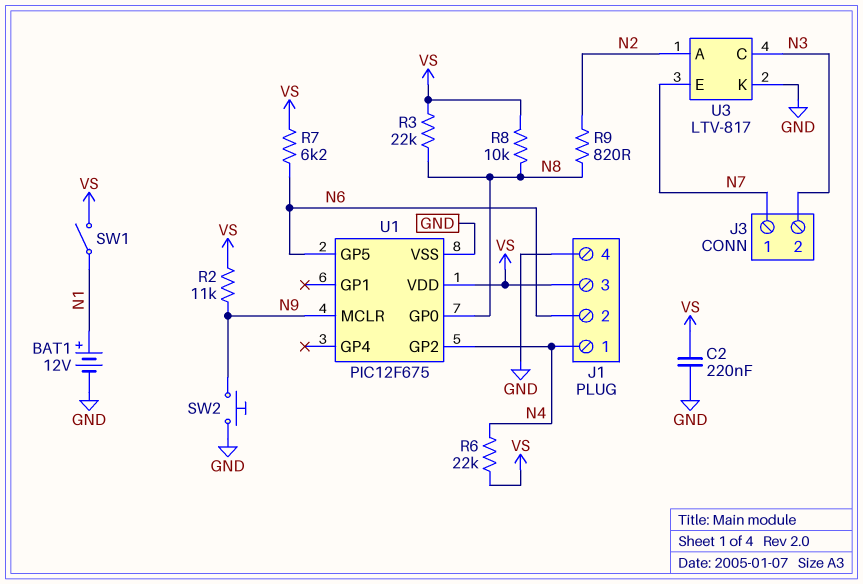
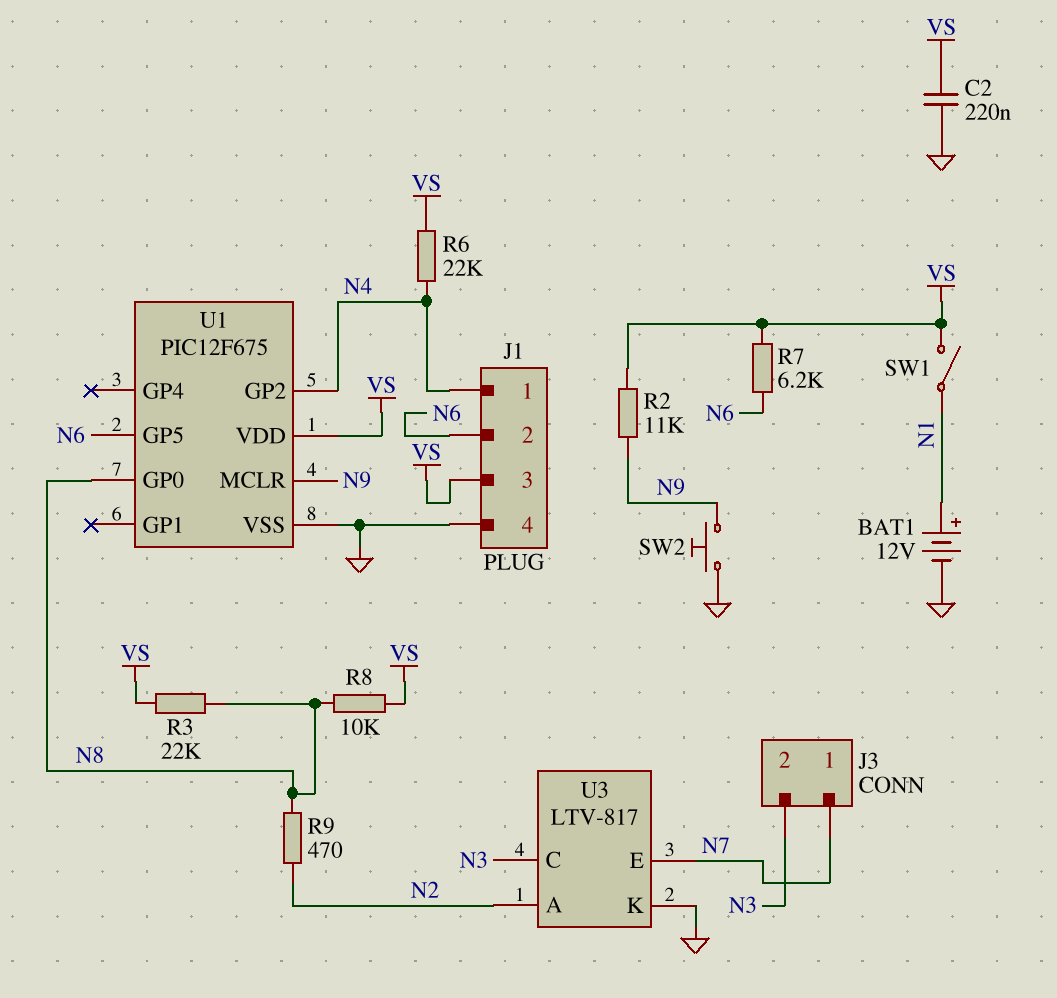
R9: 820 (N2, N8) -> 470 (N2, N8)

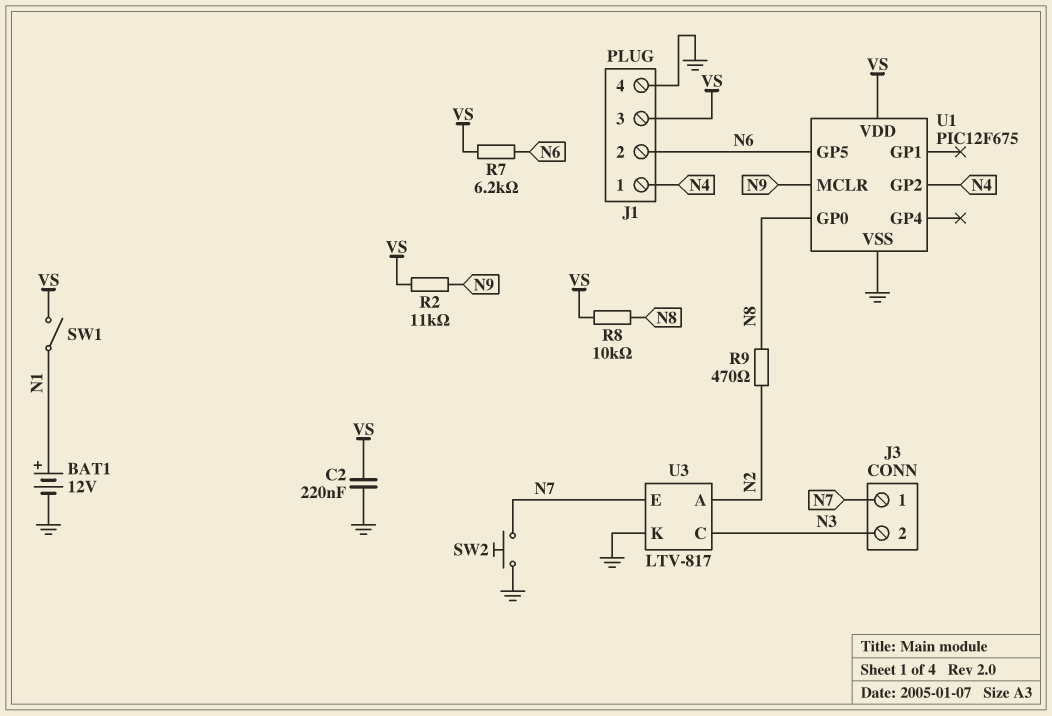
R3: 22k (N8, VS) -> none
R6: 22k (N4, VS) -> none
SW2: button (GND, N9) -> button (GND, N7)

